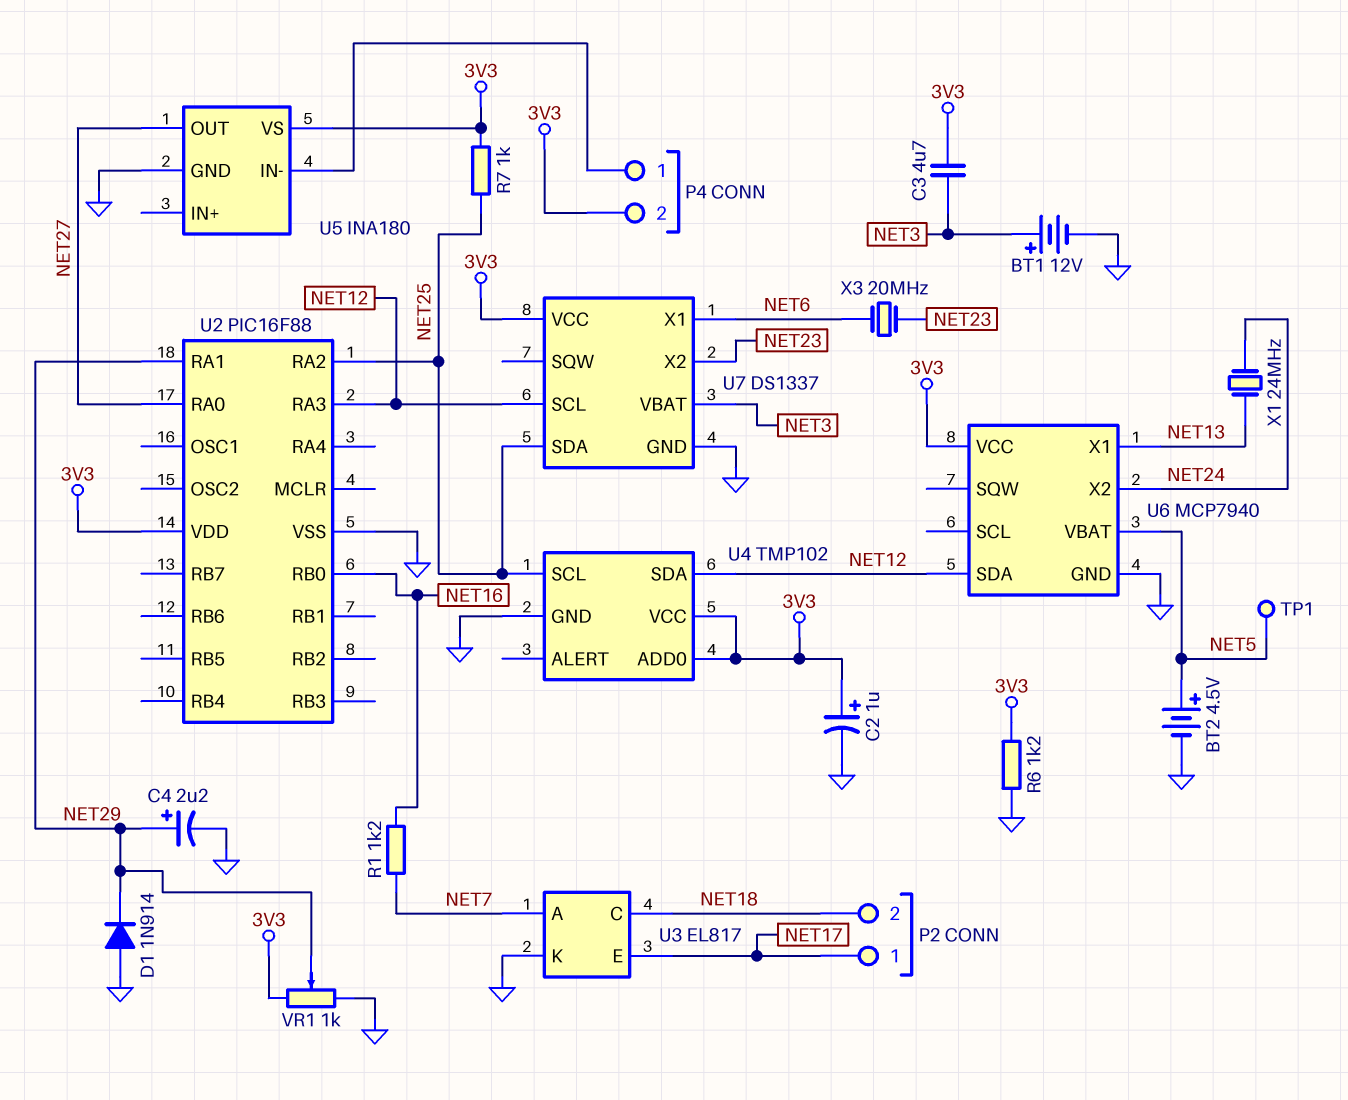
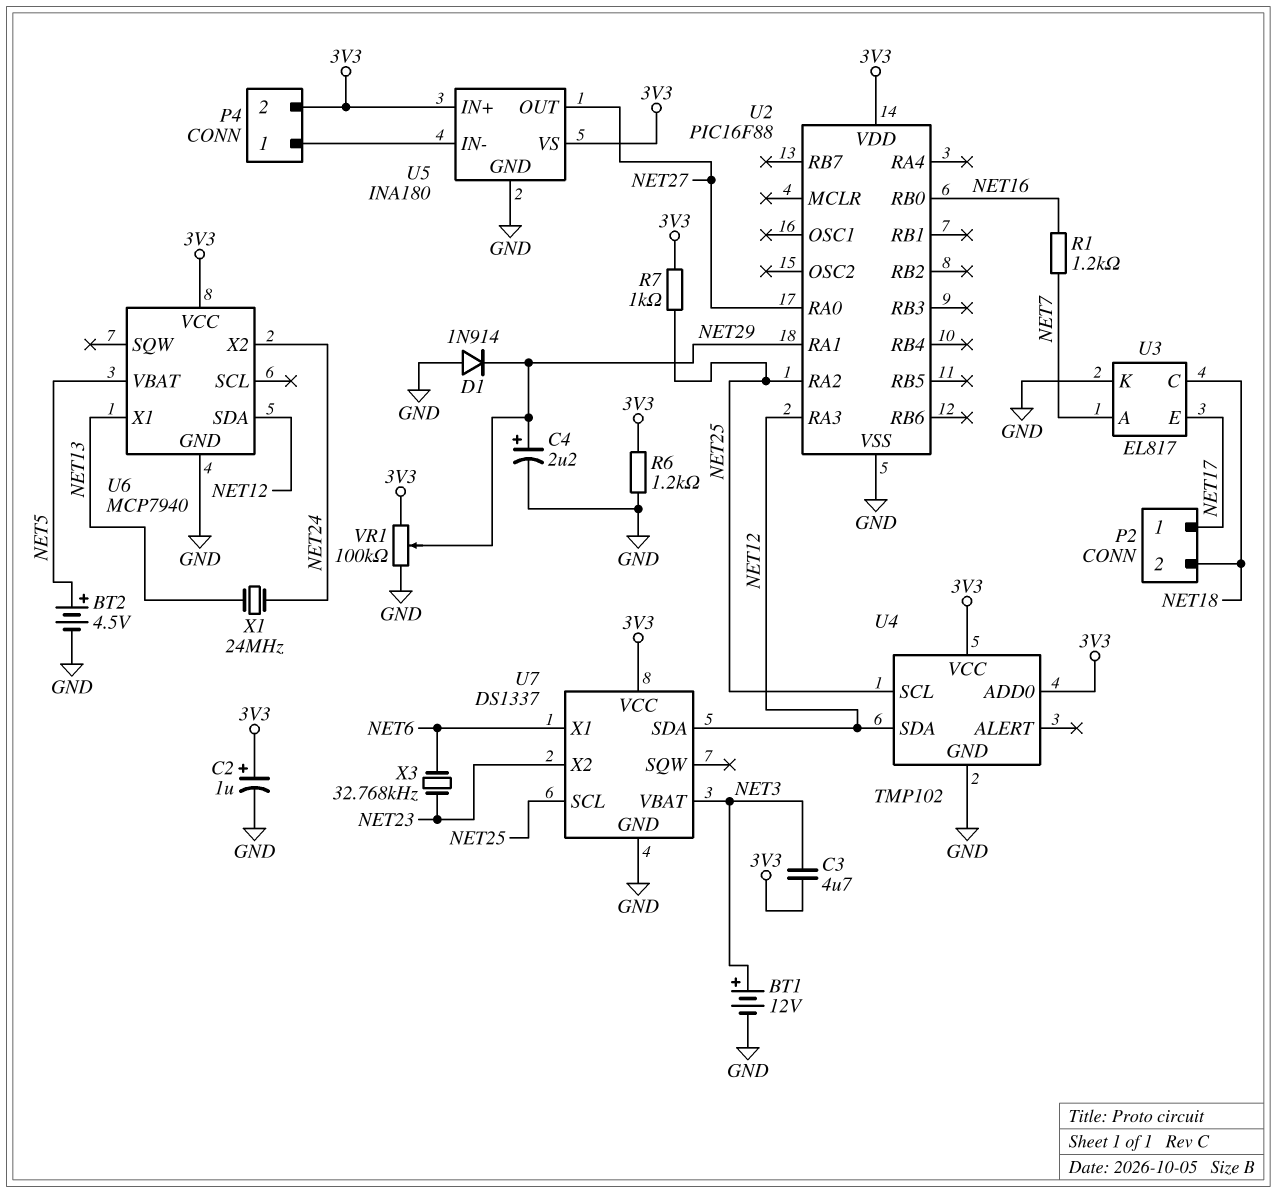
TP1: test point (NET5) -> none
U5 pin IN+: none -> 3V3
U7 pin SCL: NET12 -> NET25
U7 pin SDA: NET25 -> NET12
VR1: 1k (3V3, GND, wiper NET29) -> 100k (3V3, GND, wiper NET29)
X3: 20MHz (NET6, NET23) -> 32.768kHz (NET6, NET23)

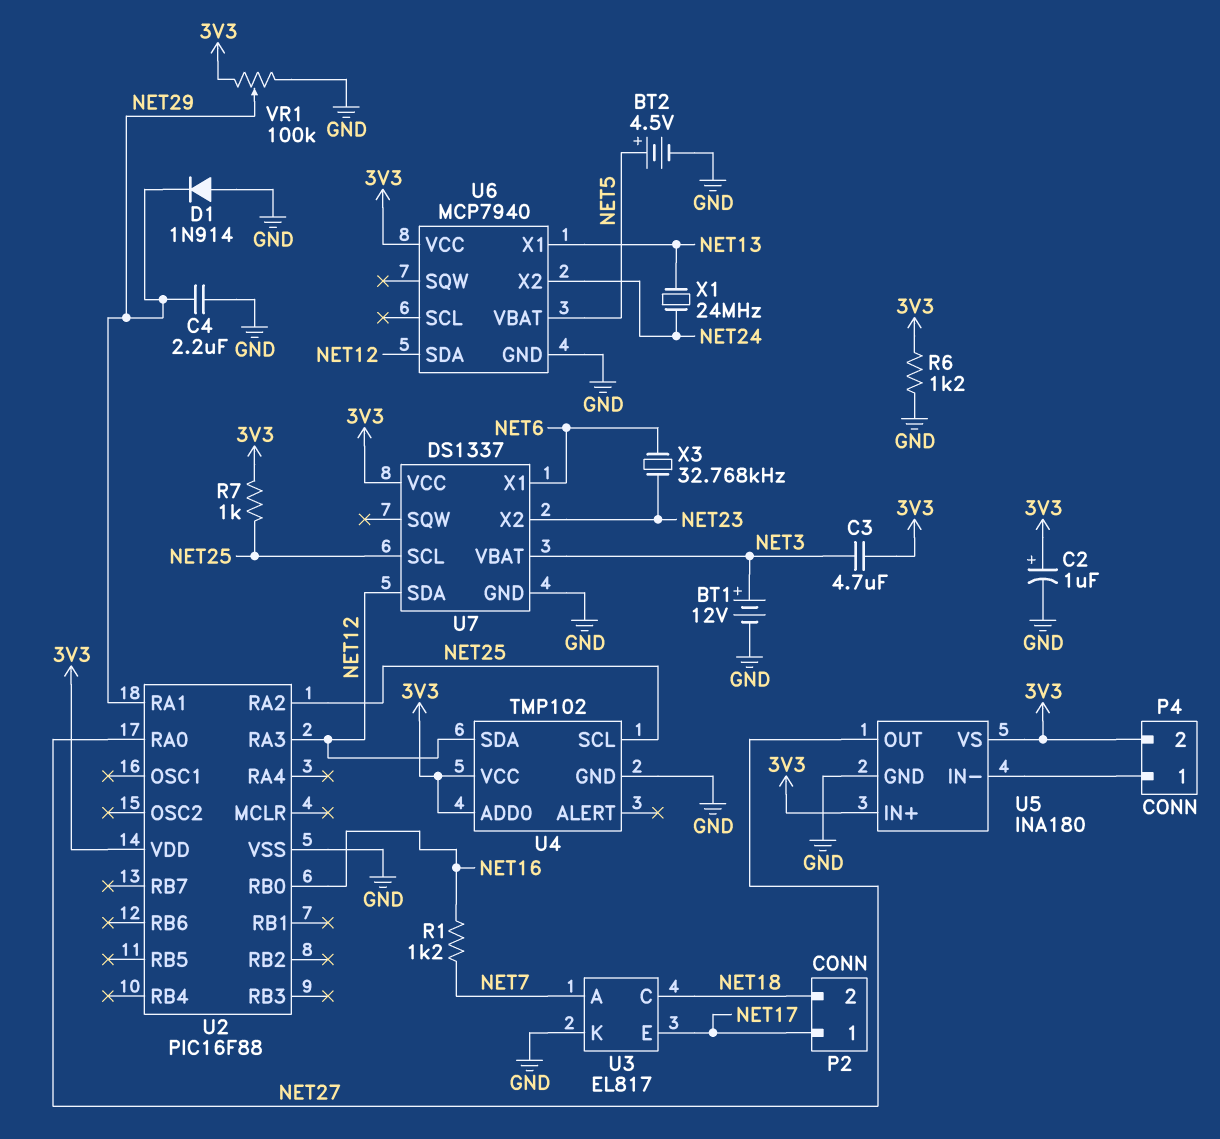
C4: 2.2uF (plus NET29, minus GND) -> 2.2uF (GND, NET29)

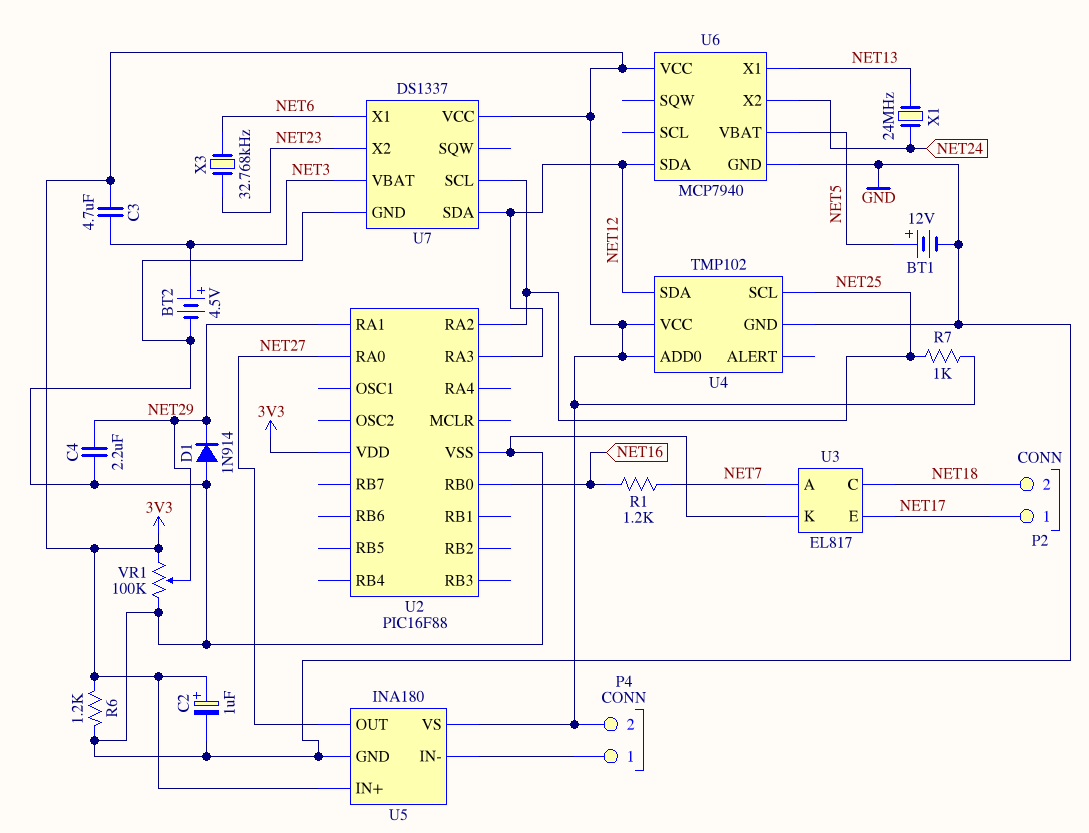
BT1: 12V (plus NET3, minus GND) -> 12V (plus NET5, minus GND)
BT2: 4.5V (plus NET5, minus GND) -> 4.5V (plus NET3, minus GND)

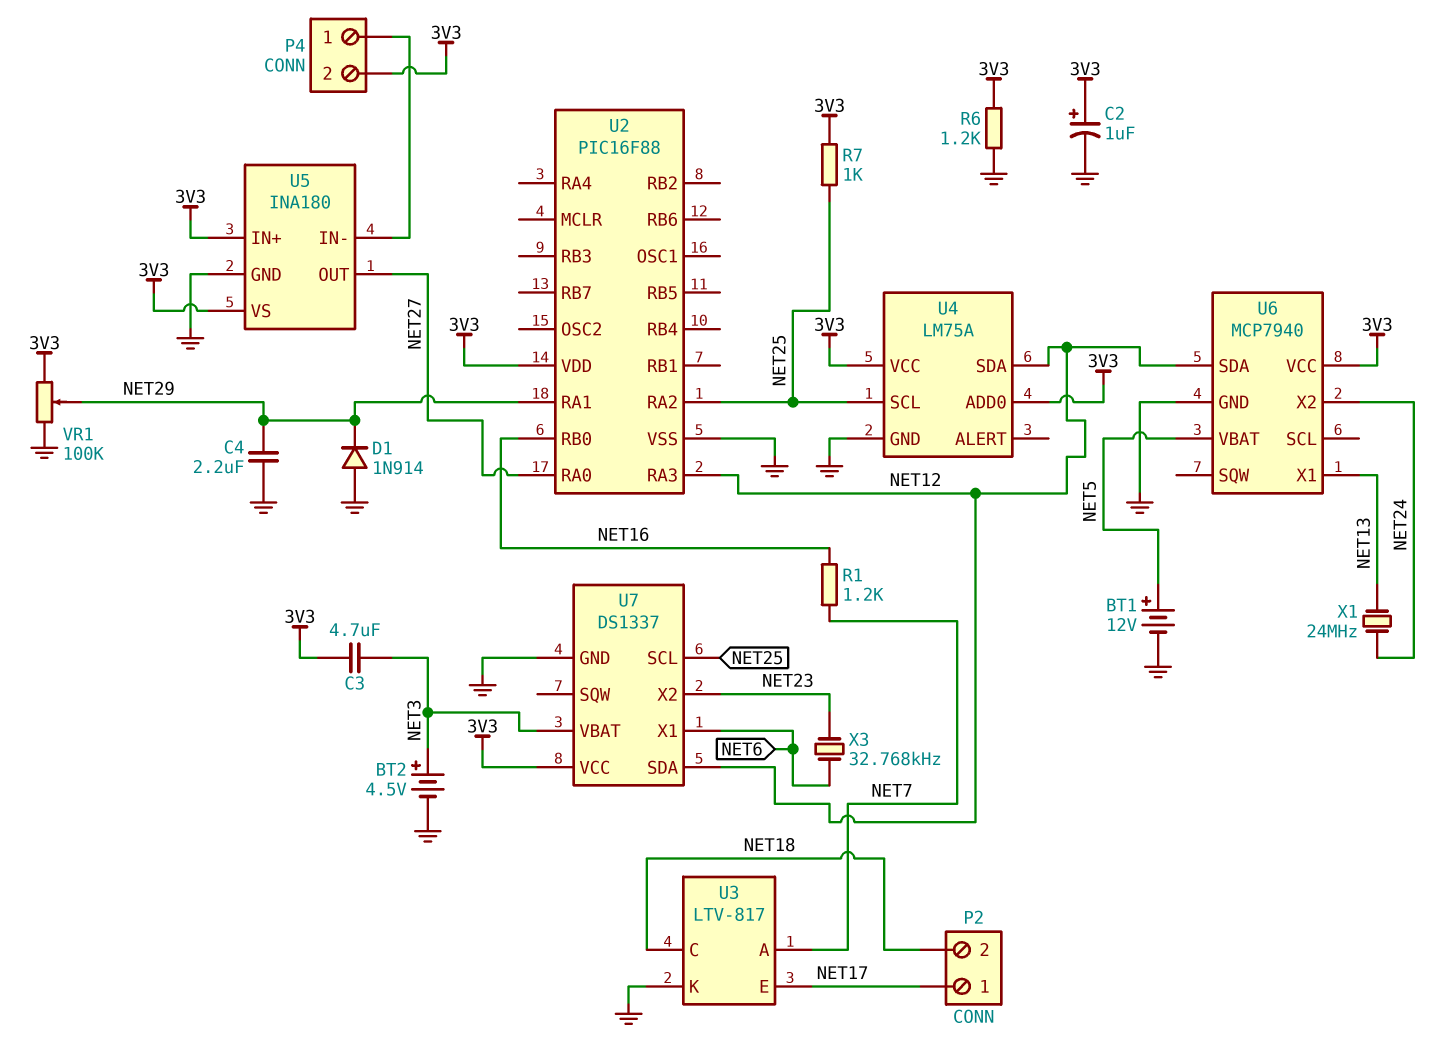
U3: EL817 -> LTV-817
U4: TMP102 -> LM75A

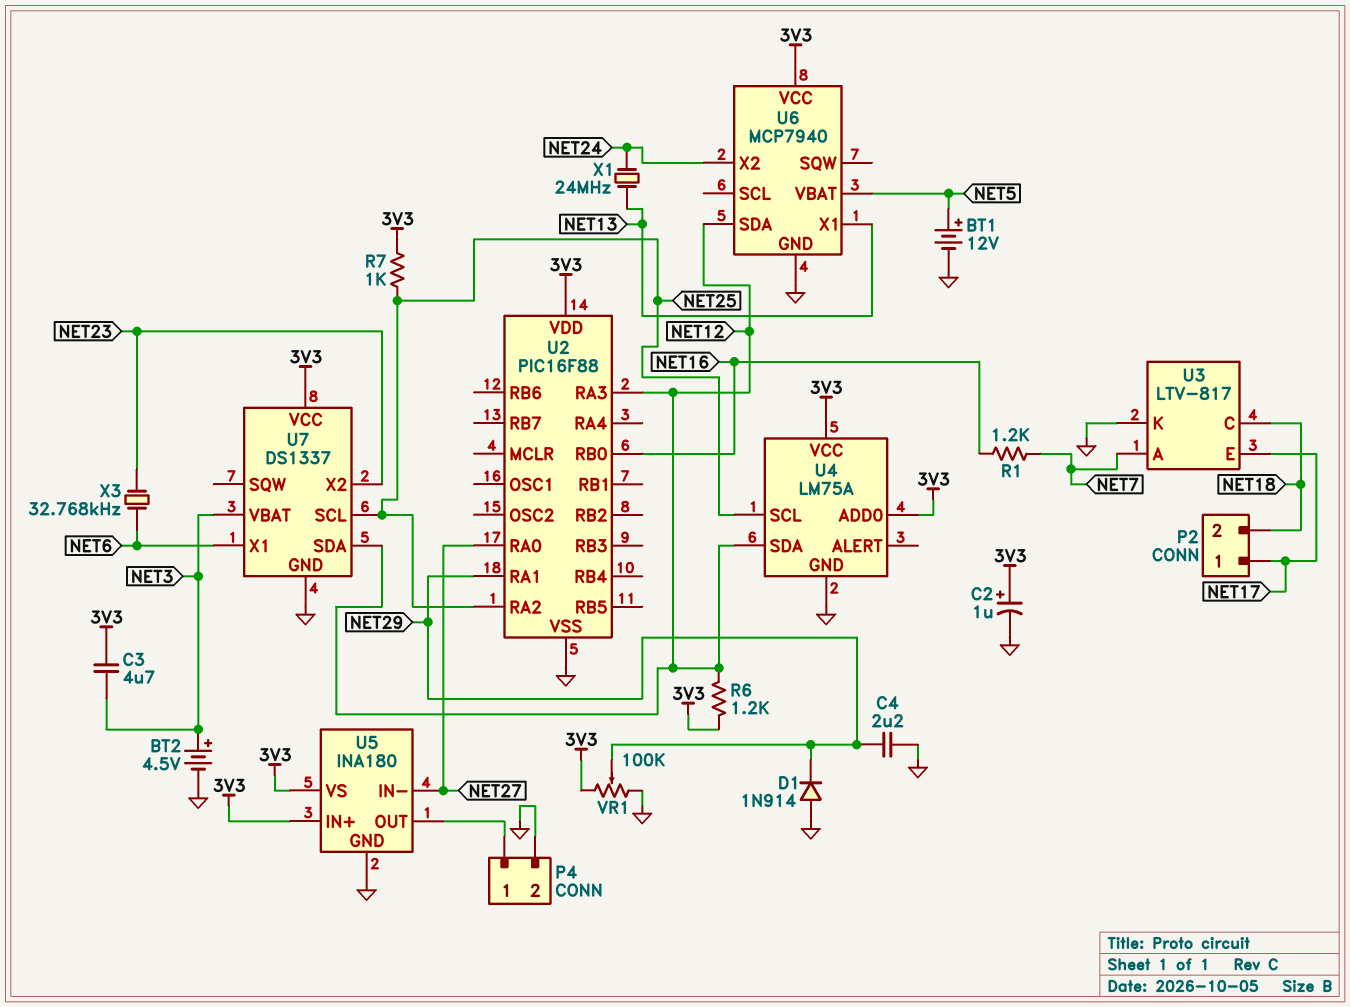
P4 pin 2: 3V3 -> GND
R6: 1.2k (3V3, GND) -> 1.2k (3V3, NET12)
U5 pin IN-: P4/1 -> NET27
U5 pin OUT: NET27 -> P4/1

